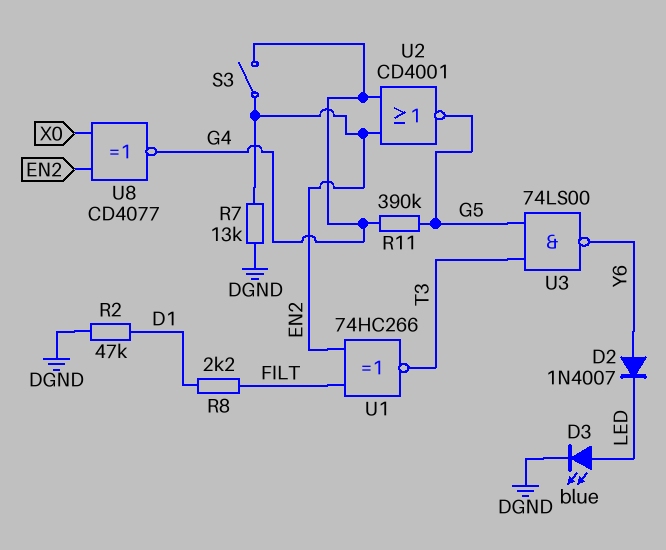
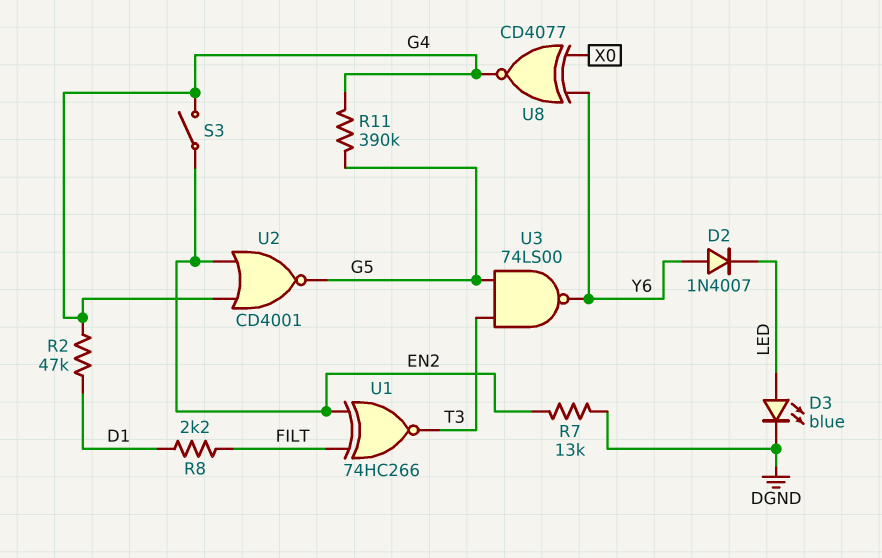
R2: 47k (D1, DGND) -> 47k (D1, G4)
U8: XNOR CD4077 (in EN2, in X0, out G4) -> XNOR CD4077 (in X0, in Y6, out G4)

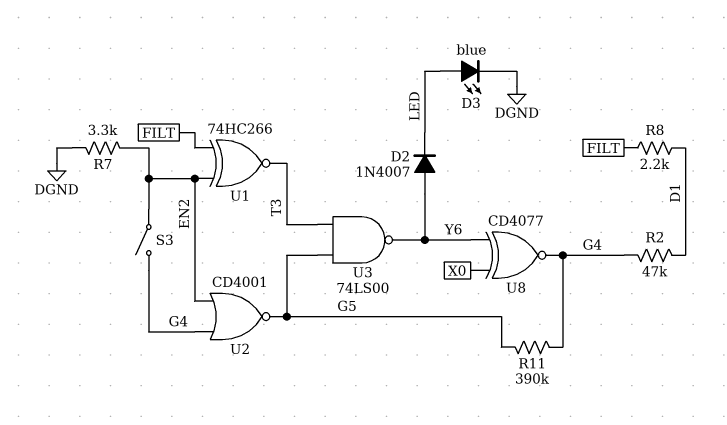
R7: 13k (DGND, EN2) -> 3.3k (DGND, EN2)

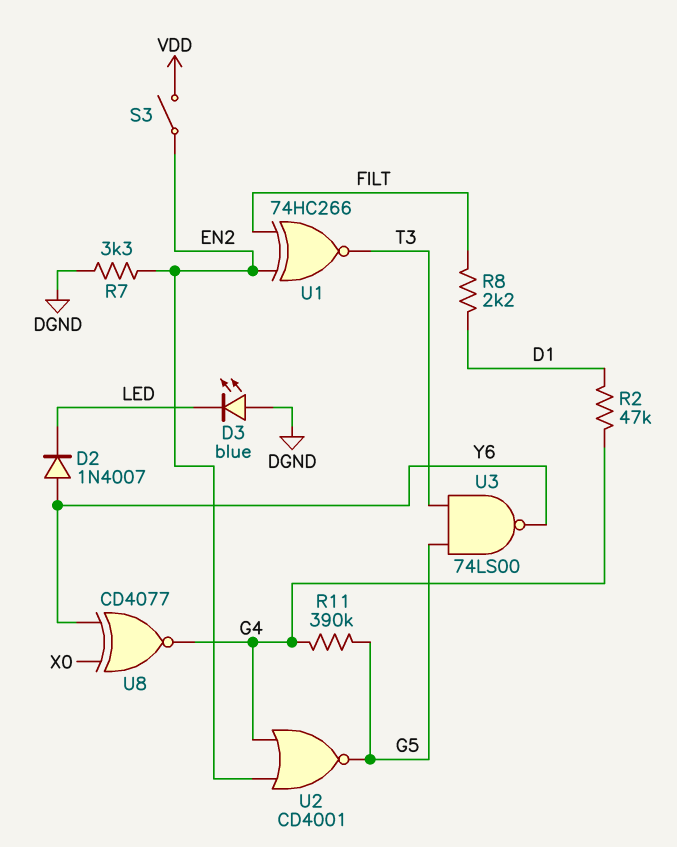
D3: LED blue (A LED, K DGND) -> LED blue (A DGND, K LED)
S3: switch (EN2, G4) -> switch (EN2, VDD)

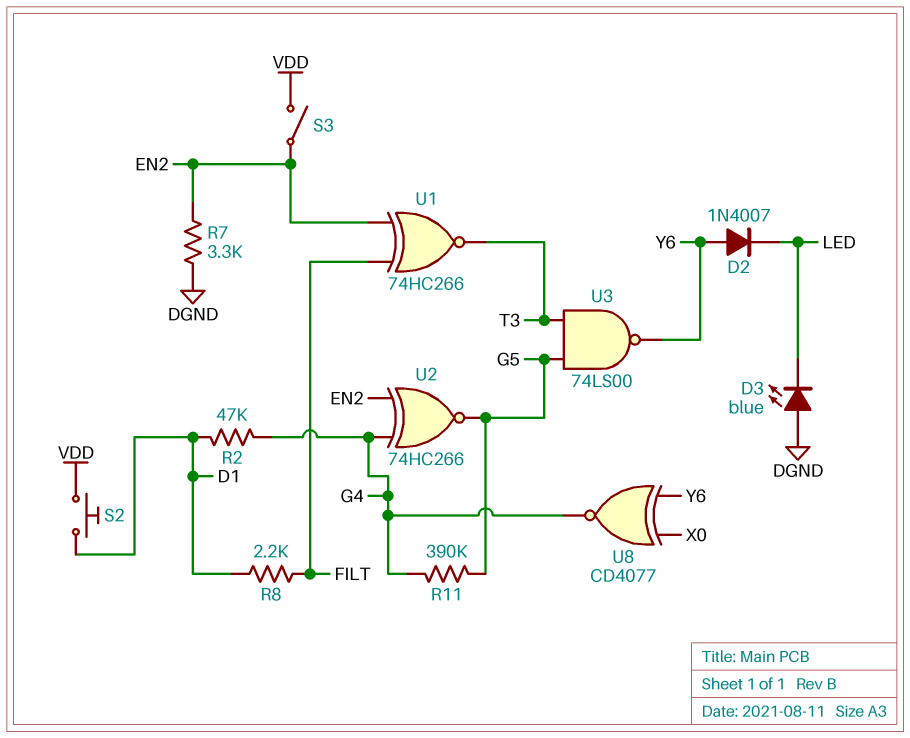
S2: none -> button (D1, VDD)
U2: NOR CD4001 (in EN2, in G4, out G5) -> XNOR 74HC266 (in EN2, in G4, out G5)

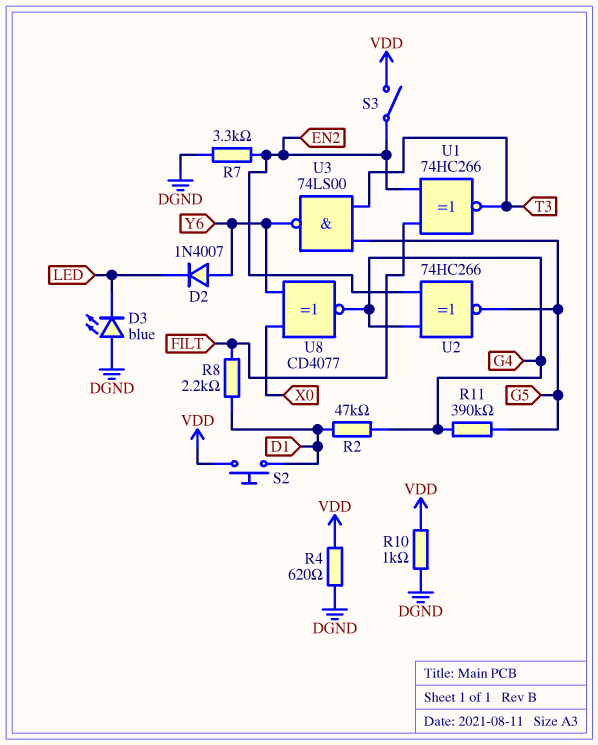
R4: none -> 620 (DGND, VDD)
R10: none -> 1k (DGND, VDD)

